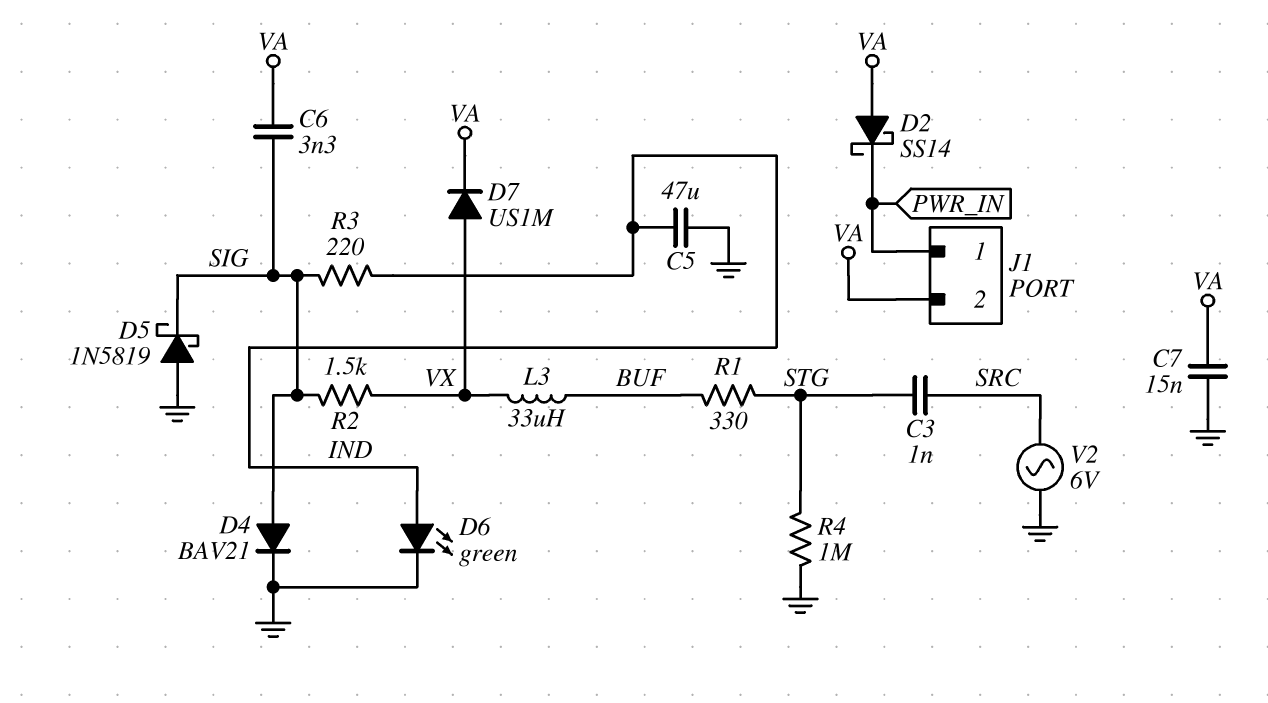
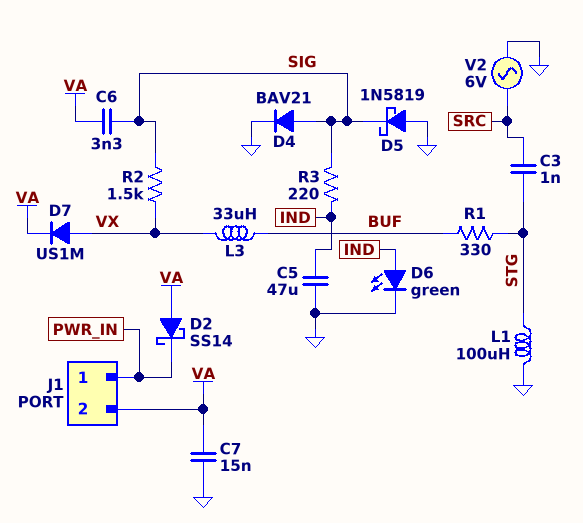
L1: none -> 100uH (GND, STG)
R4: 1M (GND, STG) -> none

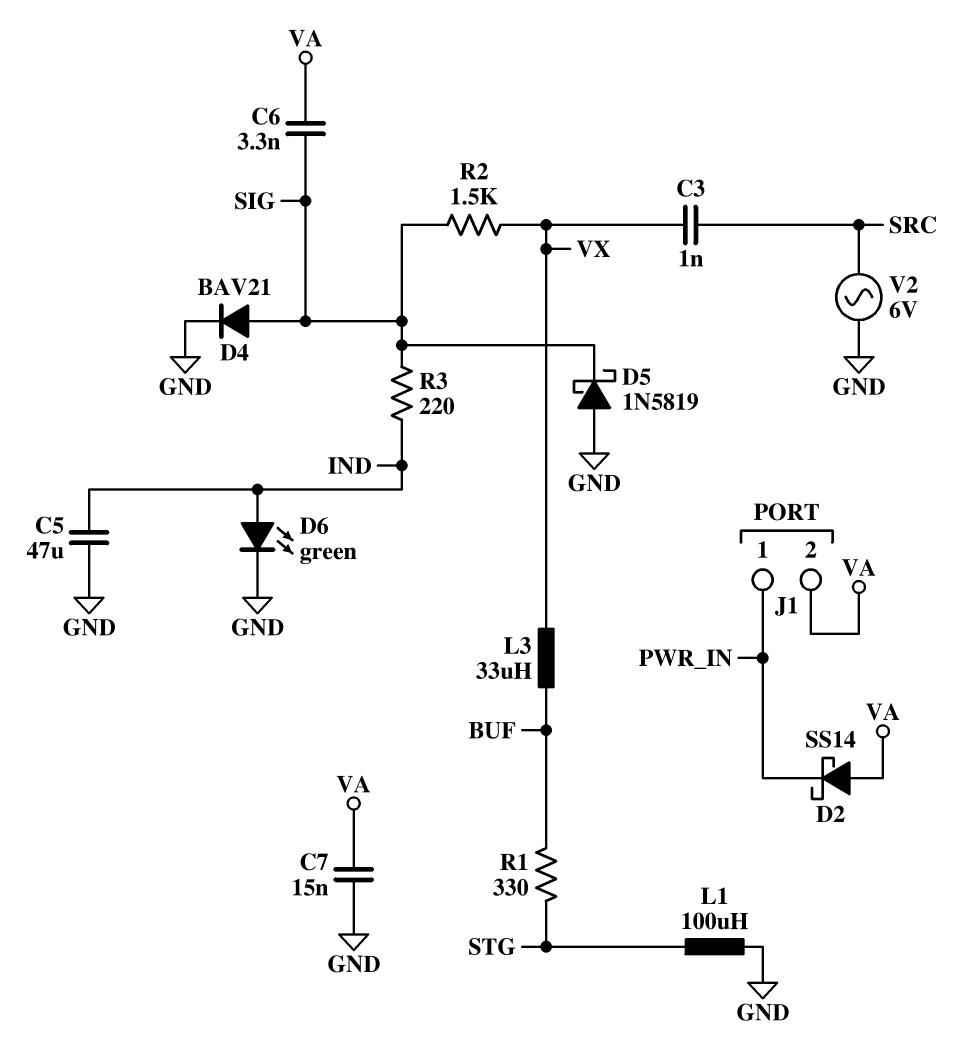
C3: 1nF (SRC, STG) -> 1nF (SRC, VX)
D7: diode US1M (A VX, K VA) -> none

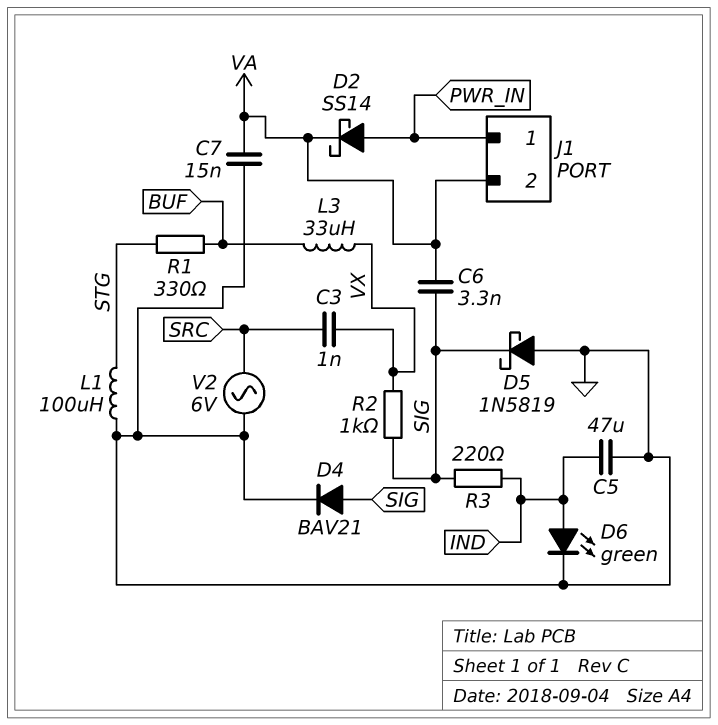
D2: schottky SS14 (A VA, K PWR_IN) -> schottky SS14 (A PWR_IN, K VA)
R2: 1.5k (SIG, VX) -> 1k (SIG, VX)

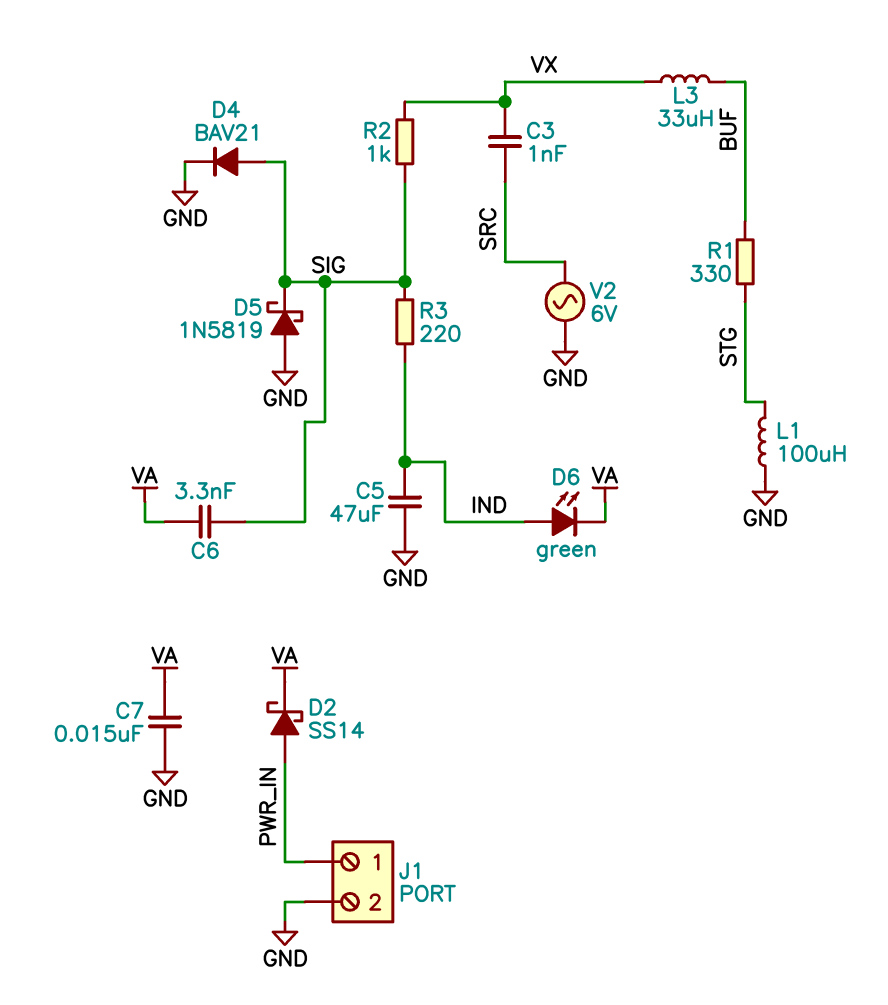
D6: LED green (A IND, K GND) -> LED green (A IND, K VA)
J1 pin 2: VA -> GND

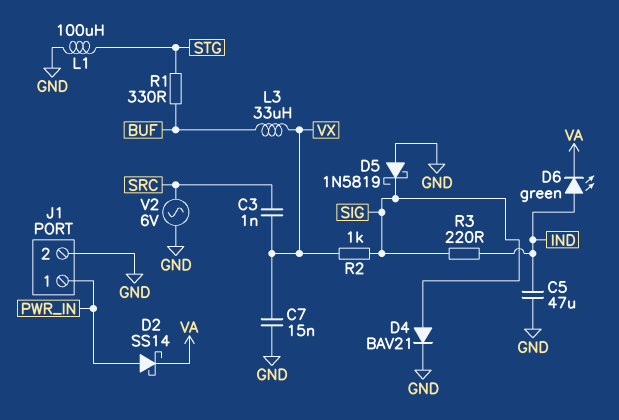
C6: 3.3nF (SIG, VA) -> none
C7: 15nF (GND, VA) -> 15nF (GND, VX)

